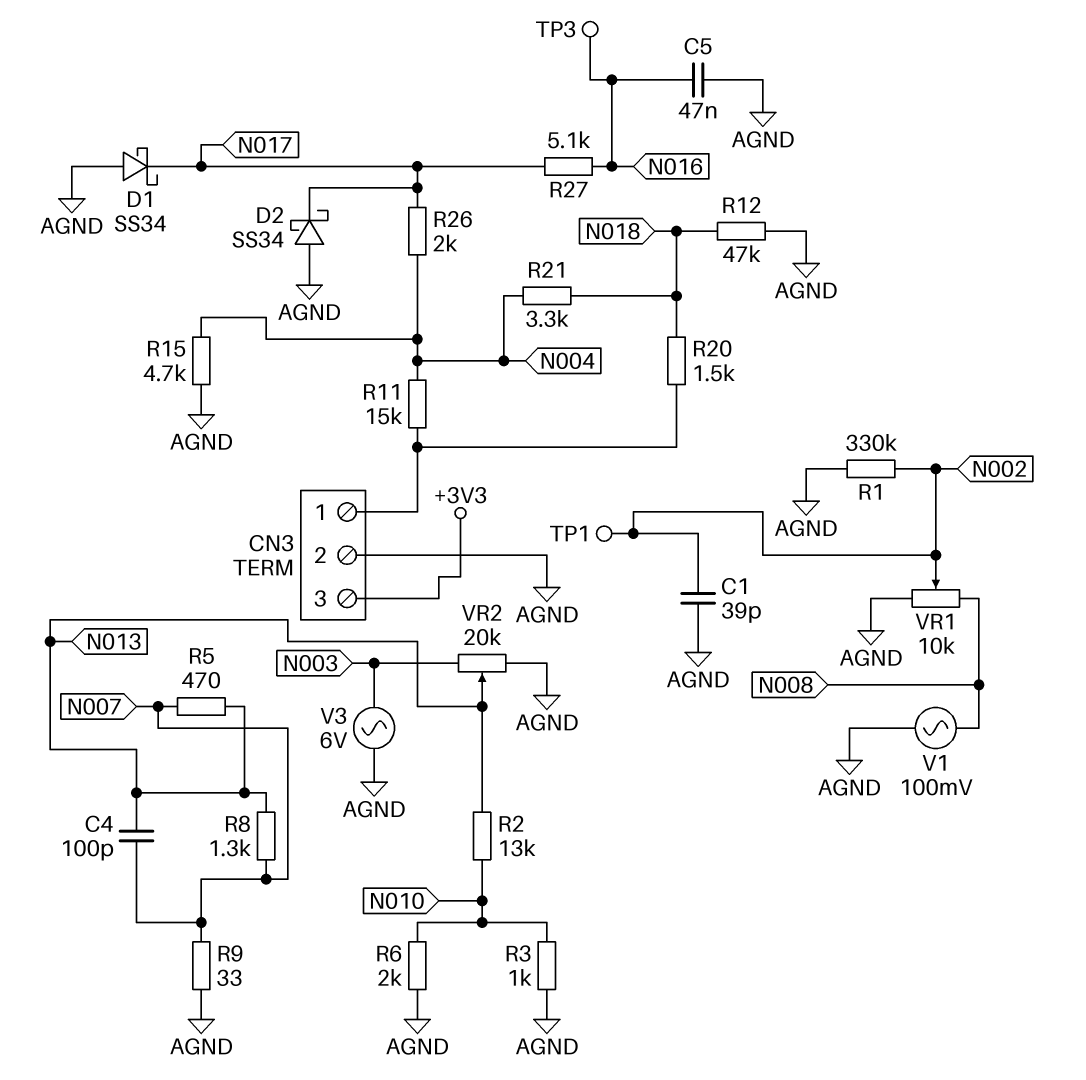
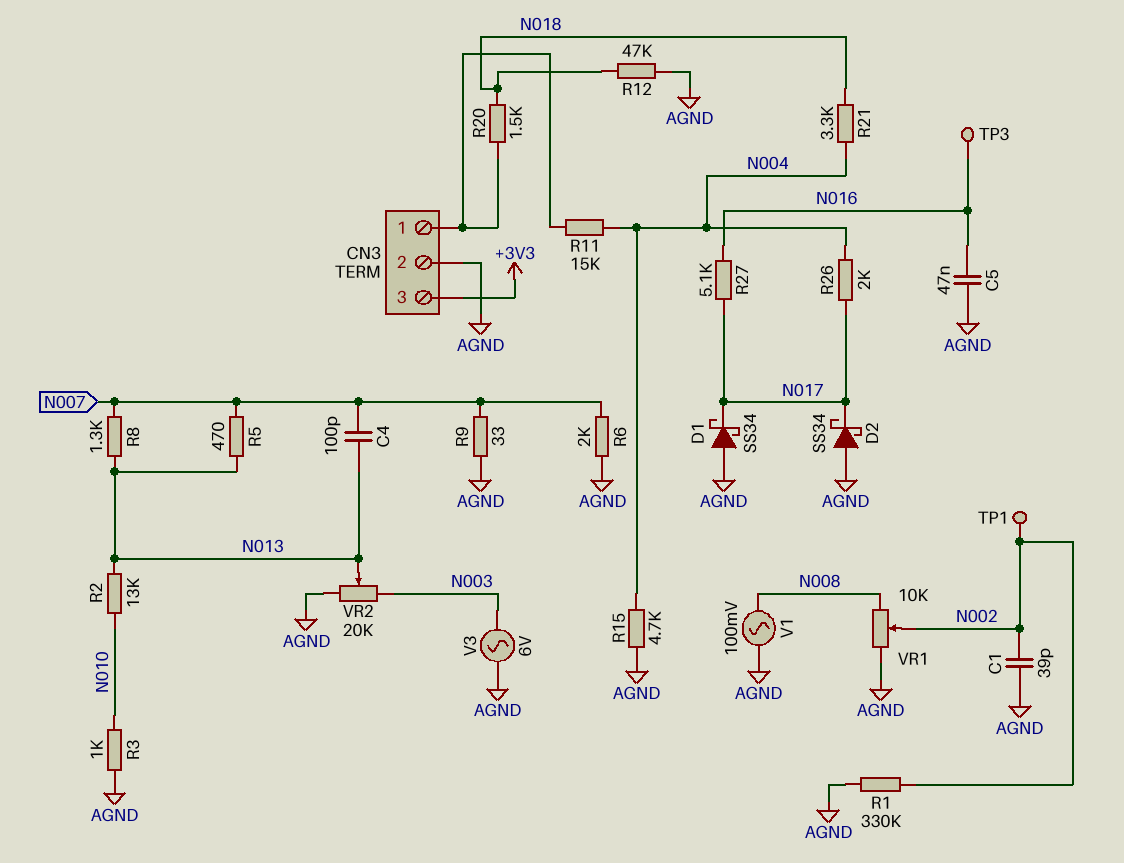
R6: 2k (AGND, N010) -> 2k (AGND, N007)

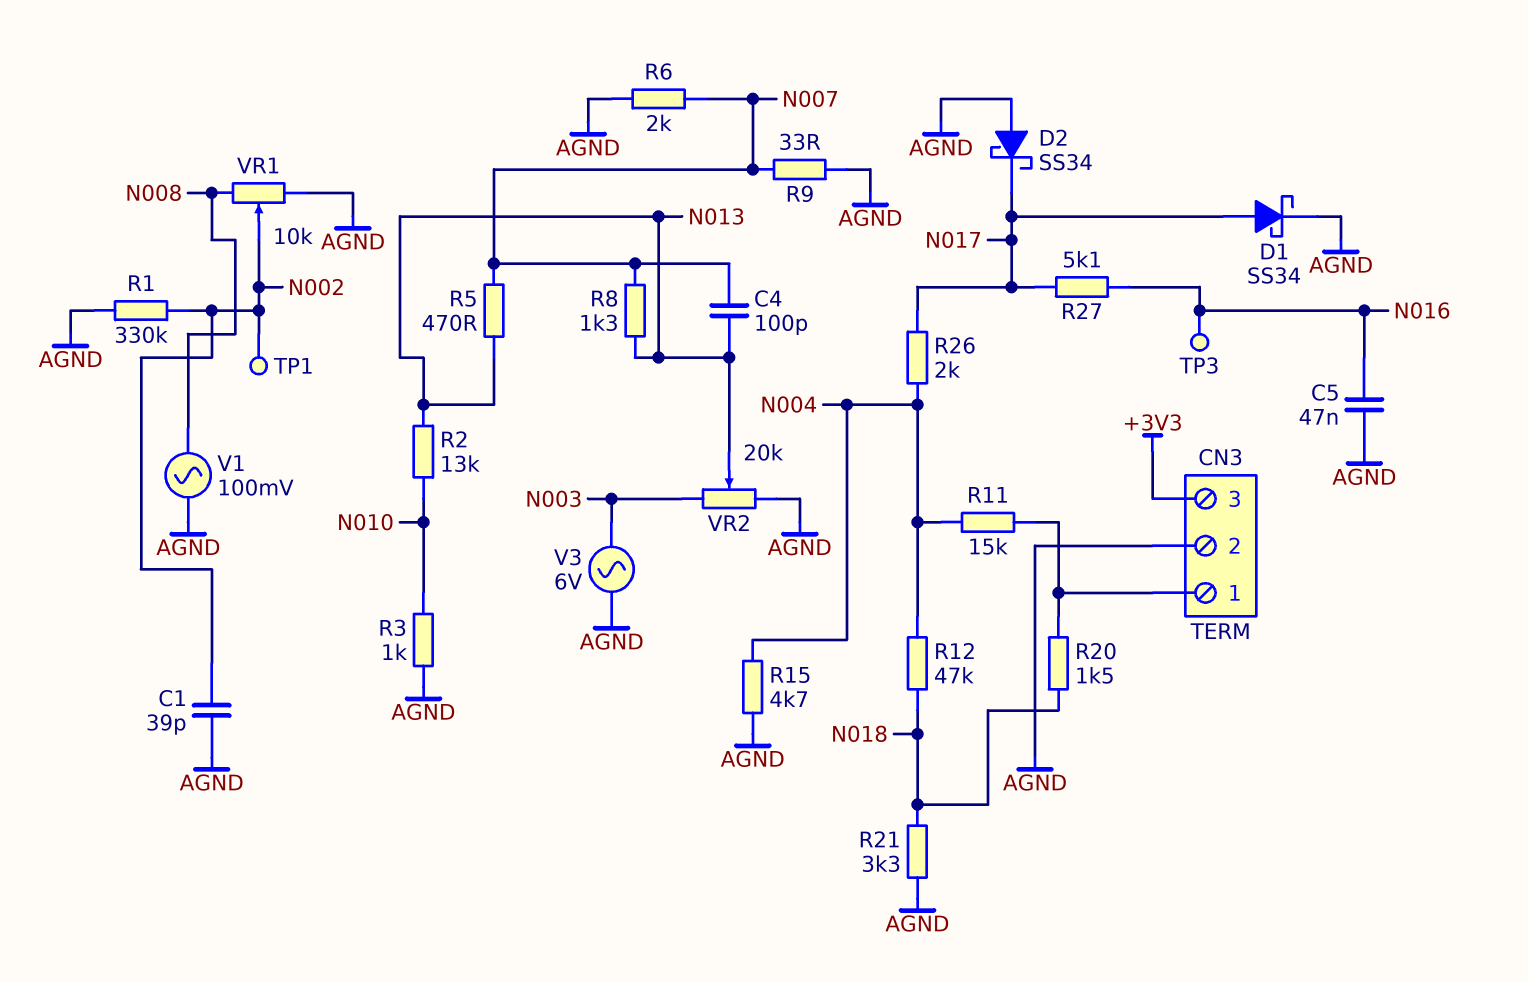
D1: schottky SS34 (A AGND, K N017) -> schottky SS34 (A N017, K AGND)
R12: 47k (AGND, N018) -> 47k (N004, N018)
R21: 3.3k (N004, N018) -> 3.3k (AGND, N018)

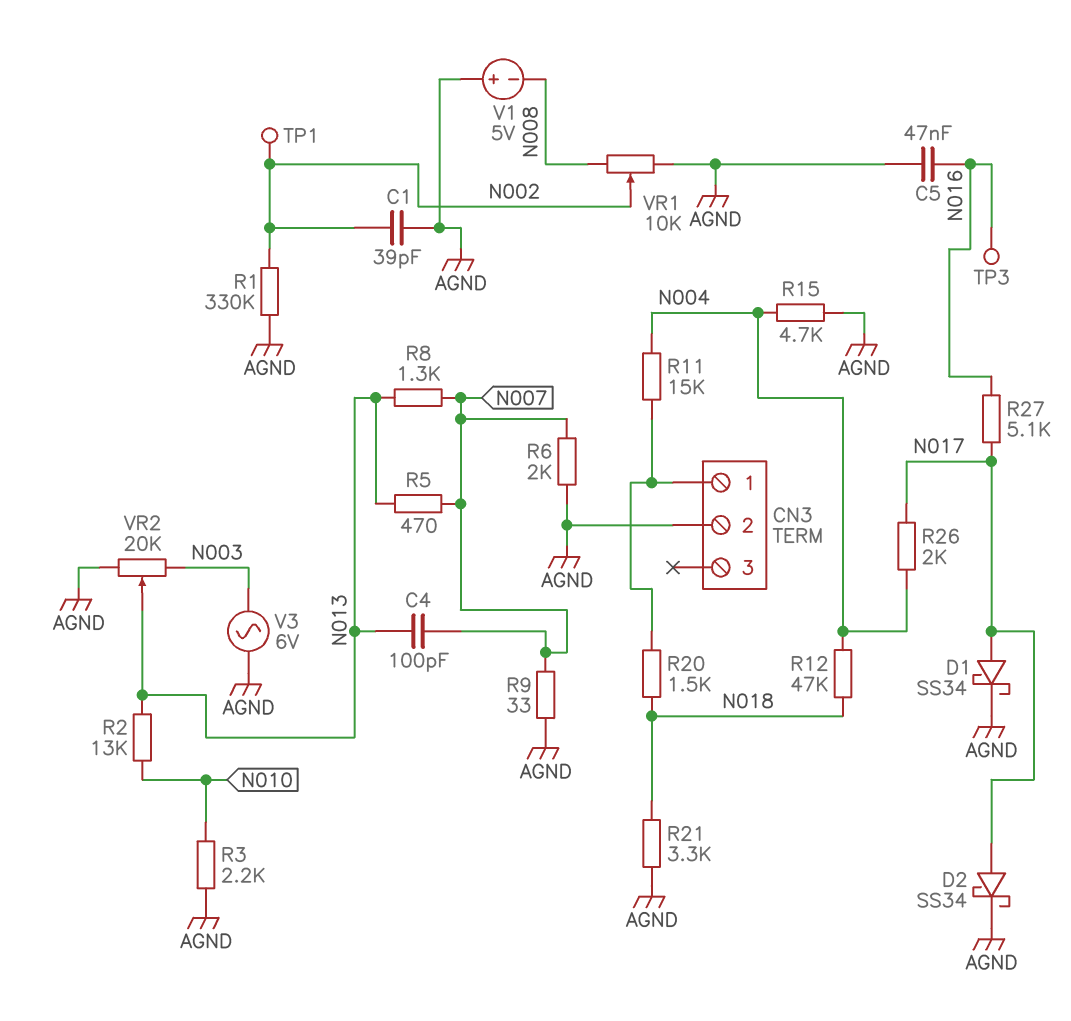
CN3 pin 3: +3V3 -> none
D2: schottky SS34 (A AGND, K N017) -> schottky SS34 (A N017, K AGND)
R3: 1k (AGND, N010) -> 2.2k (AGND, N010)
V1: AC 100mV (AGND, N008) -> 5V (plus AGND, minus N008)

